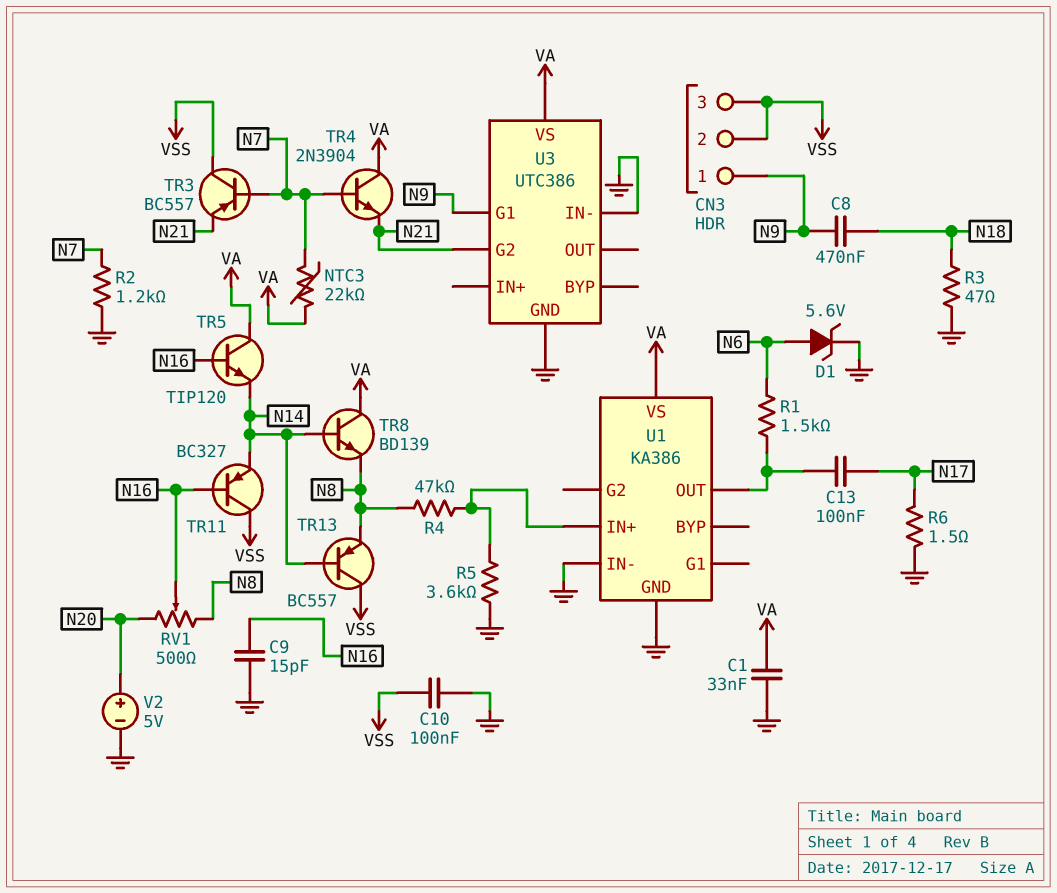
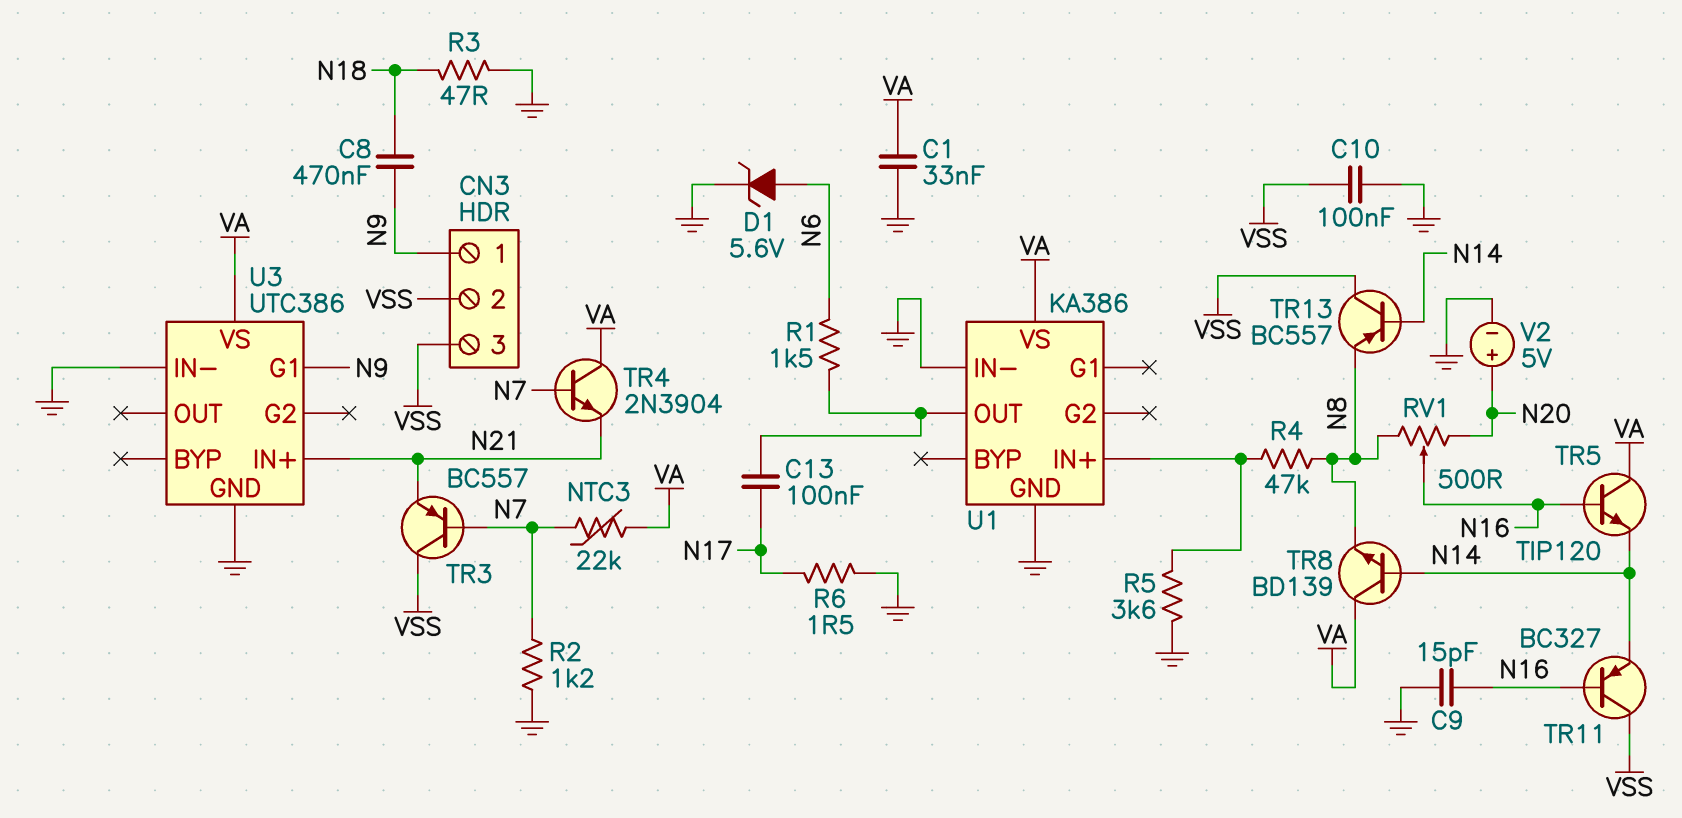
U3 pin G2: N21 -> none
U3 pin IN+: none -> N21

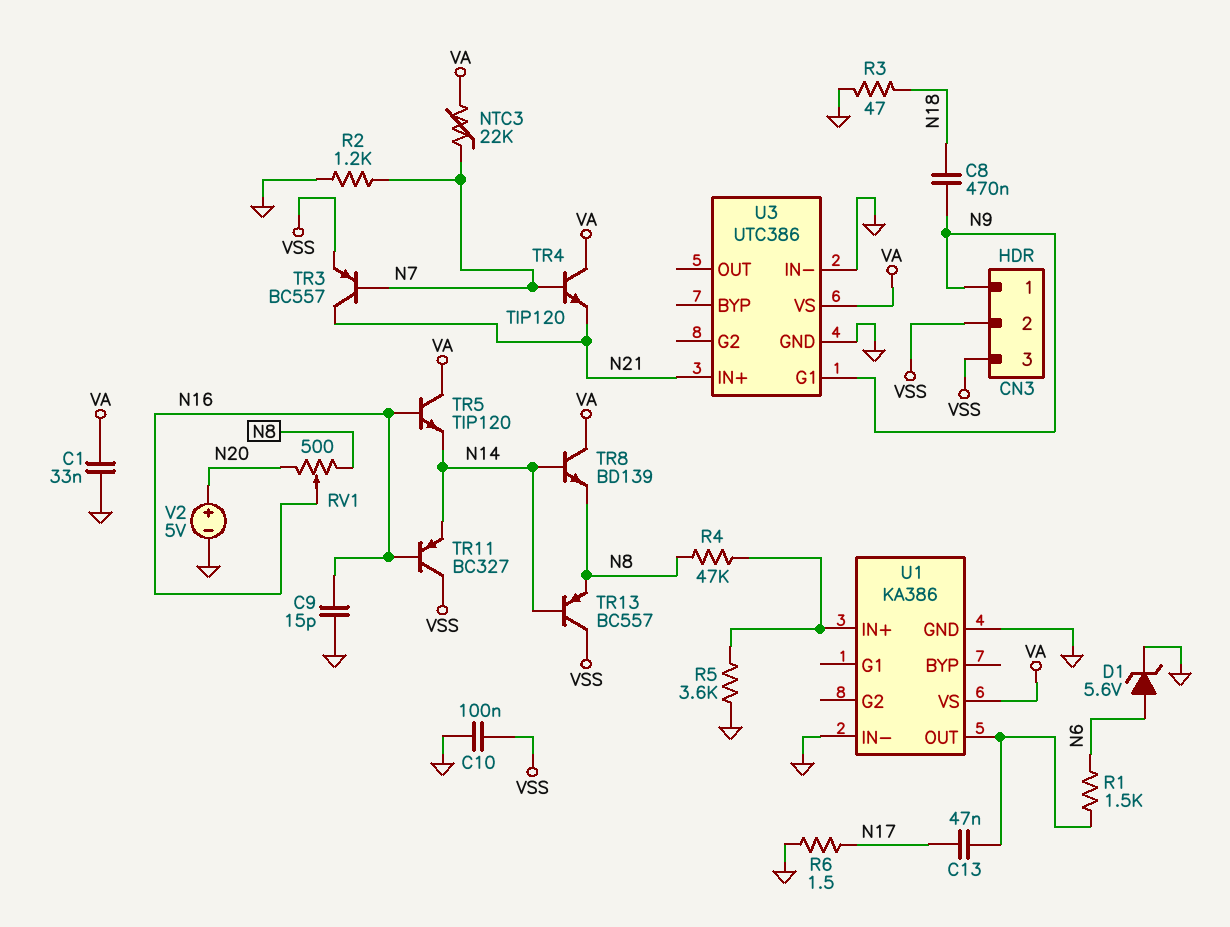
C13: 100nF (N17, U1/OUT) -> 47nF (N17, U1/OUT)
TR3: PNP BC557 (B N7, C VSS, E N21) -> PNP BC557 (B N7, C N21, E VSS)
TR4: NPN 2N3904 (B N7, C VA, E N21) -> NPN TIP120 (B N7, C VA, E N21)

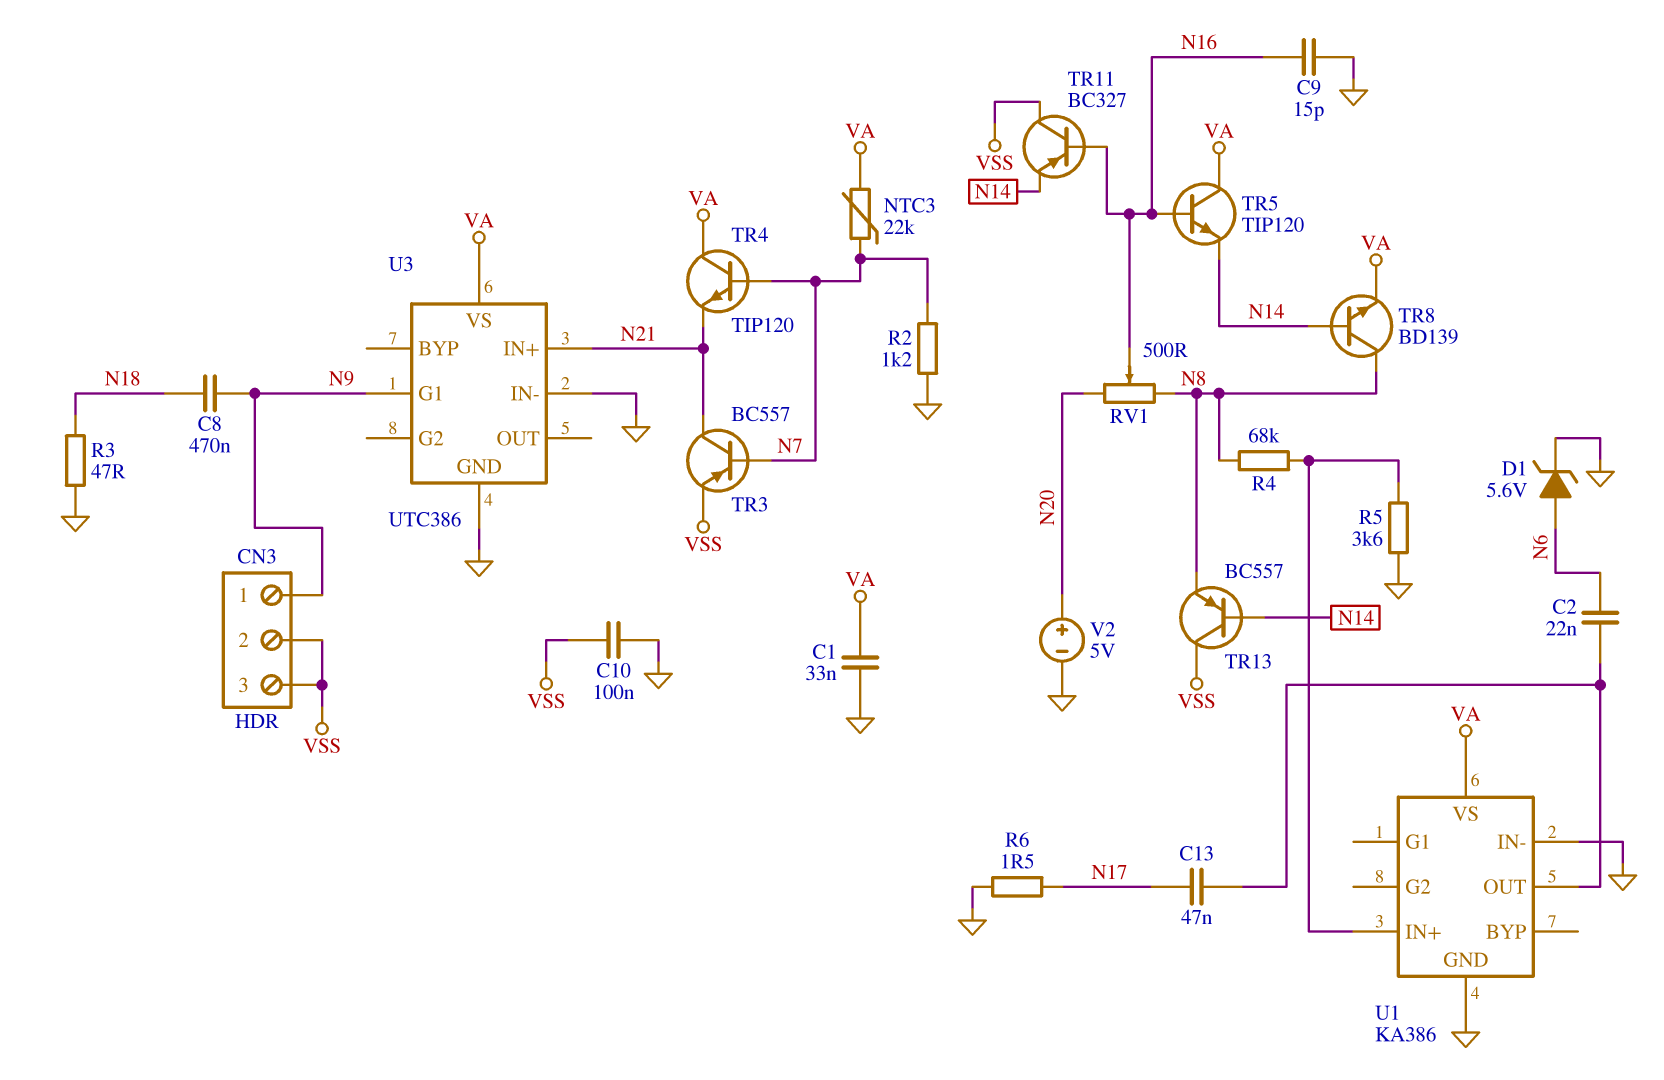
C2: none -> 22nF (N6, U1/OUT)
R1: 1.5k (N6, U1/OUT) -> none
R4: 47k (N8, U1/IN+) -> 68k (N8, U1/IN+)
TR8: NPN BD139 (B N14, C VA, E N8) -> NPN BD139 (B N14, C N8, E VA)

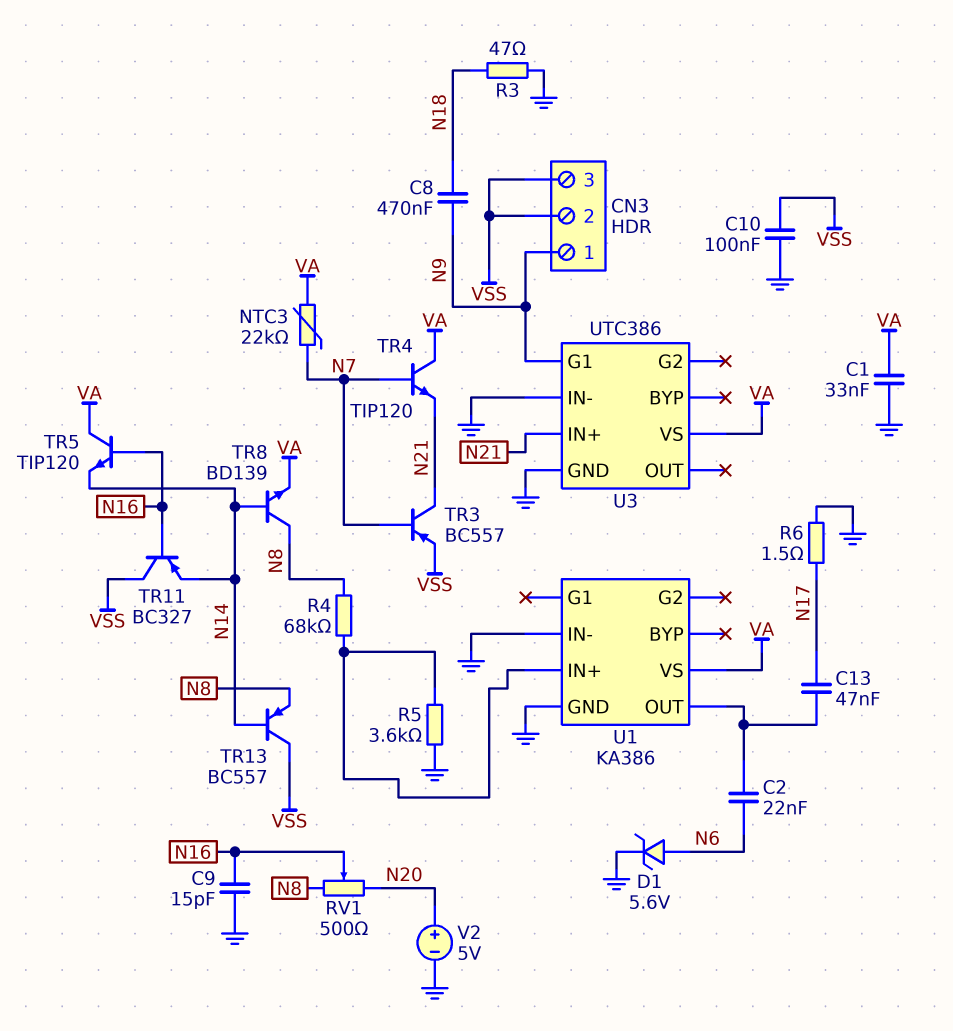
R2: 1.2k (GND, N7) -> none

